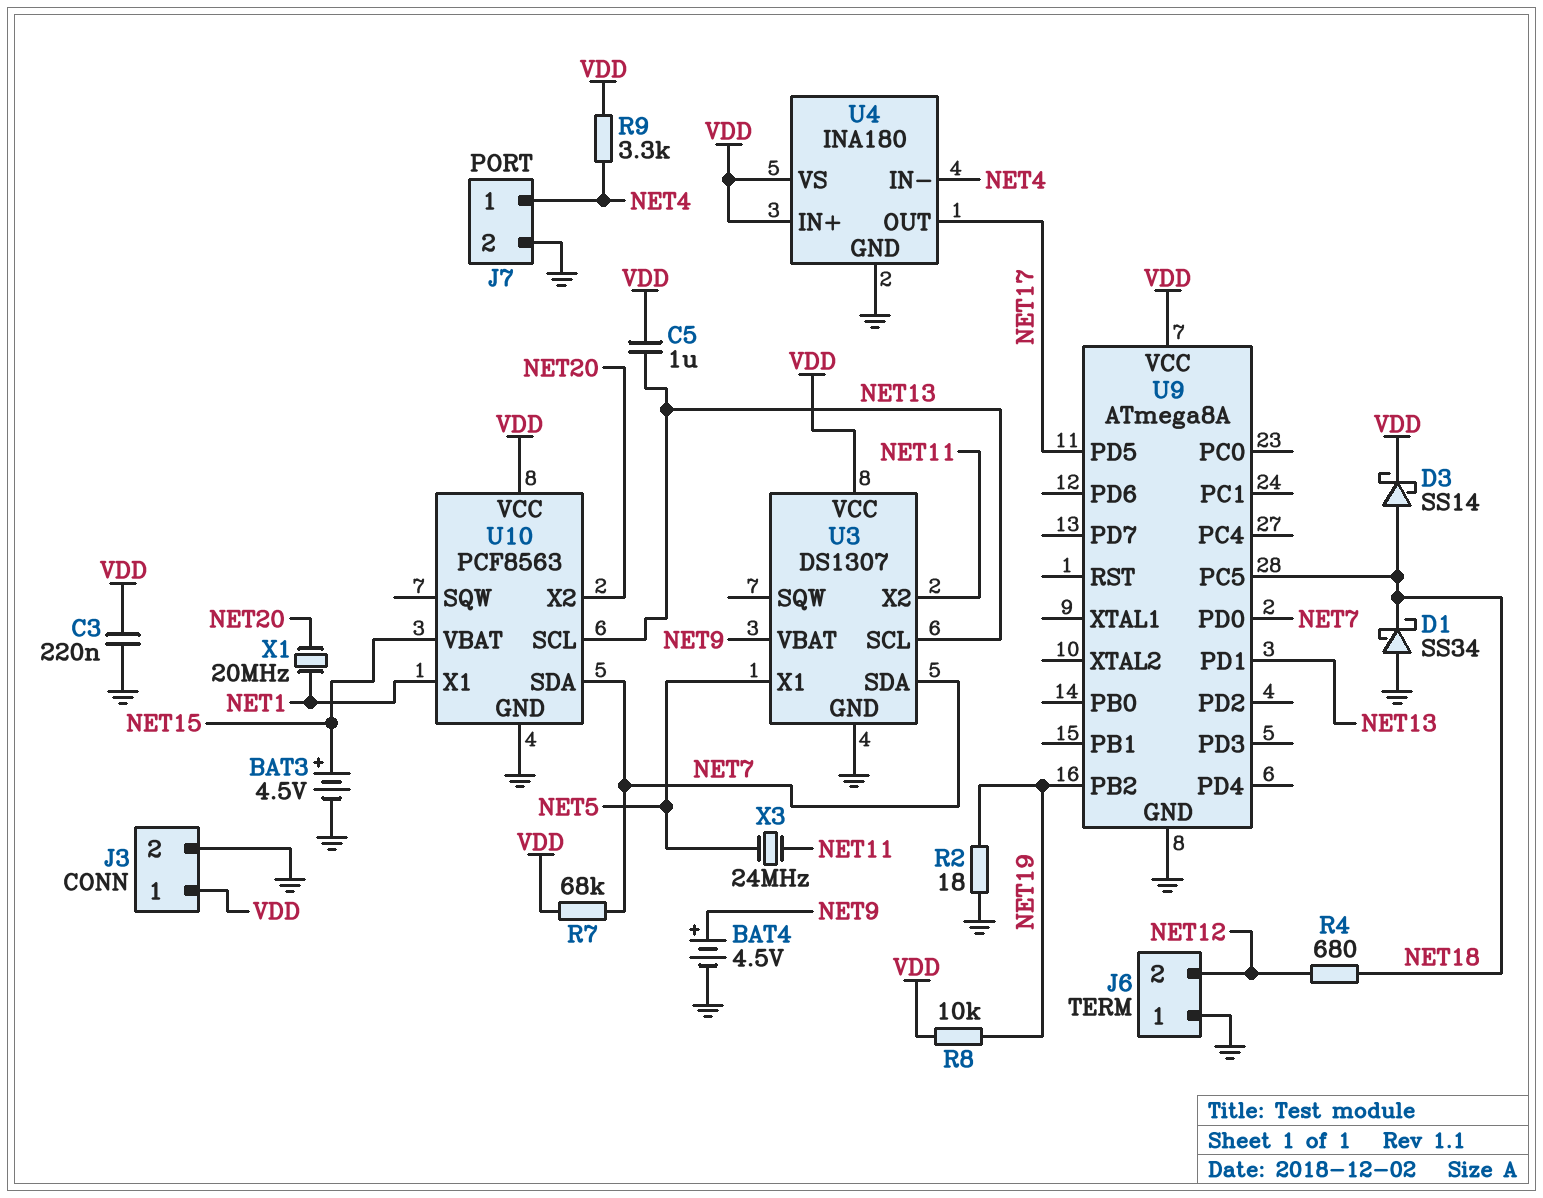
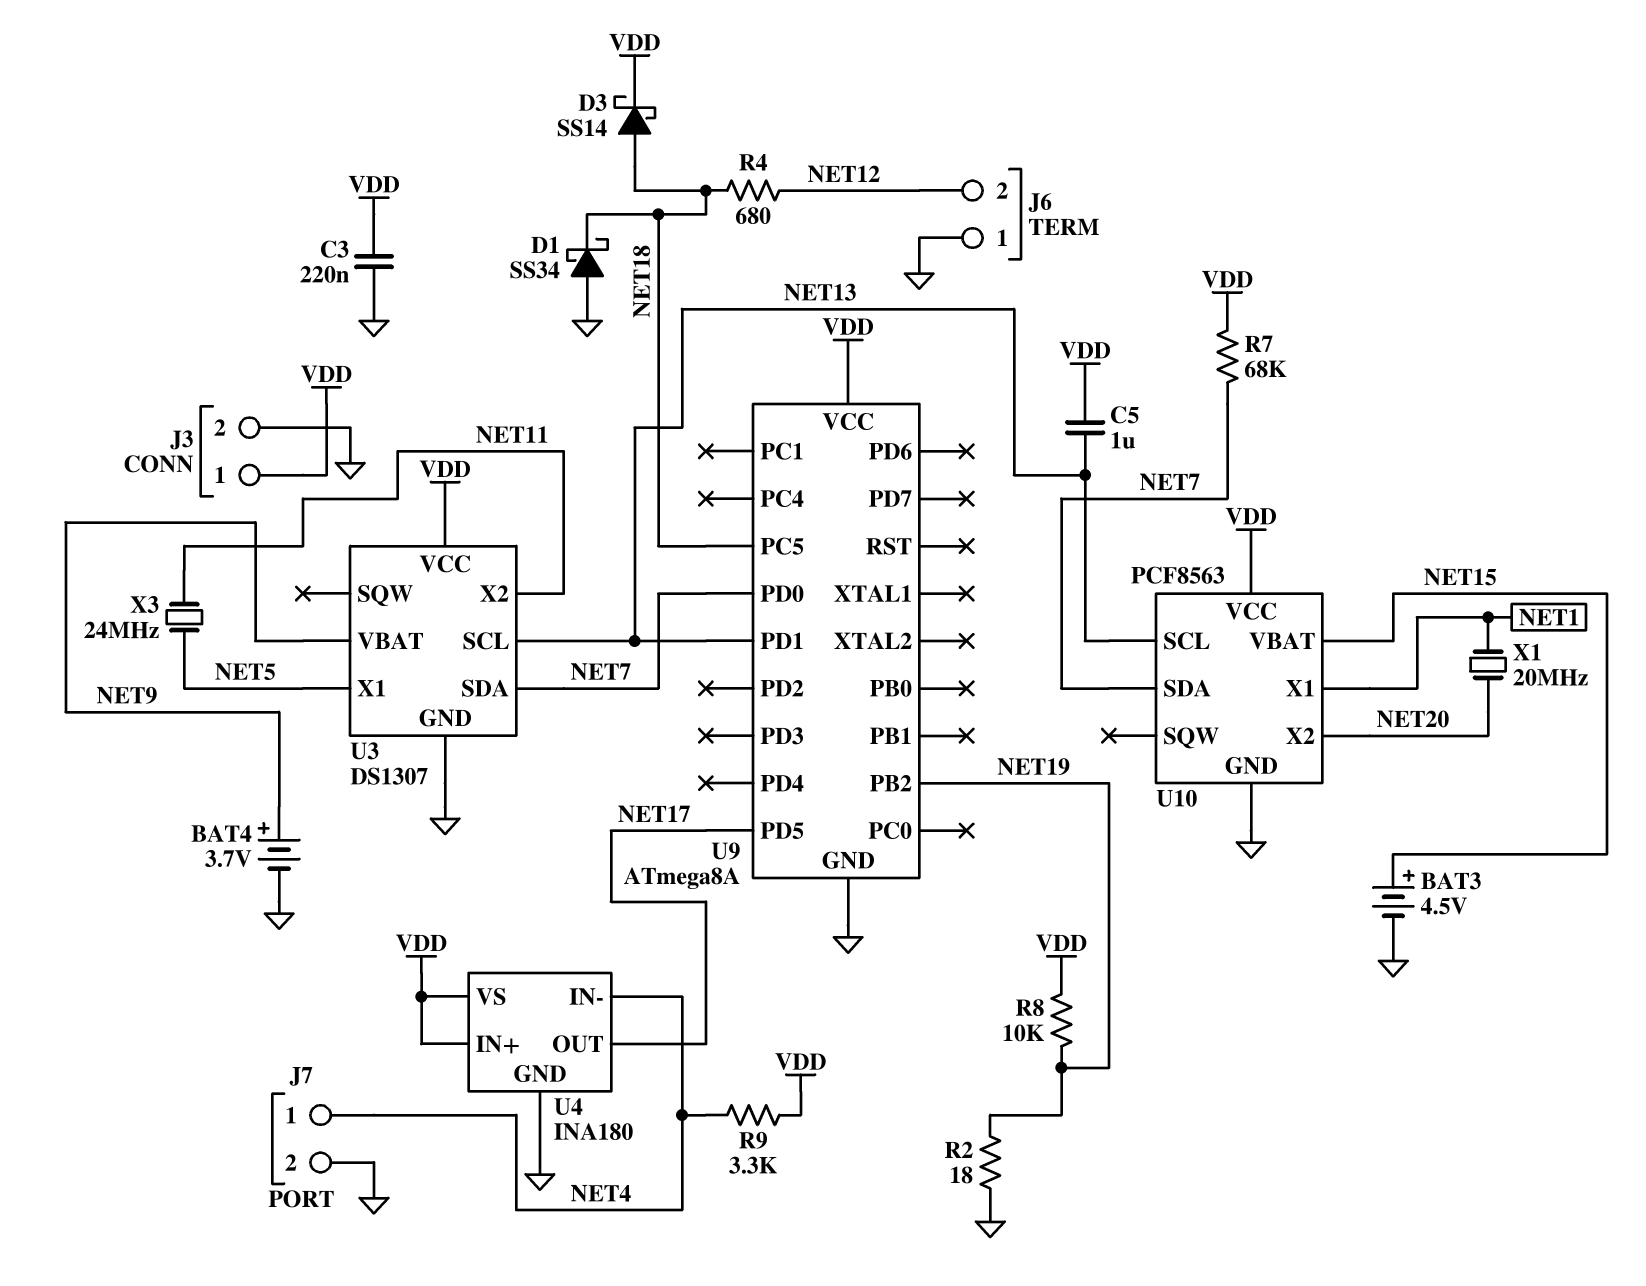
BAT4: 4.5V (plus NET9, minus GND) -> 3.7V (plus NET9, minus GND)

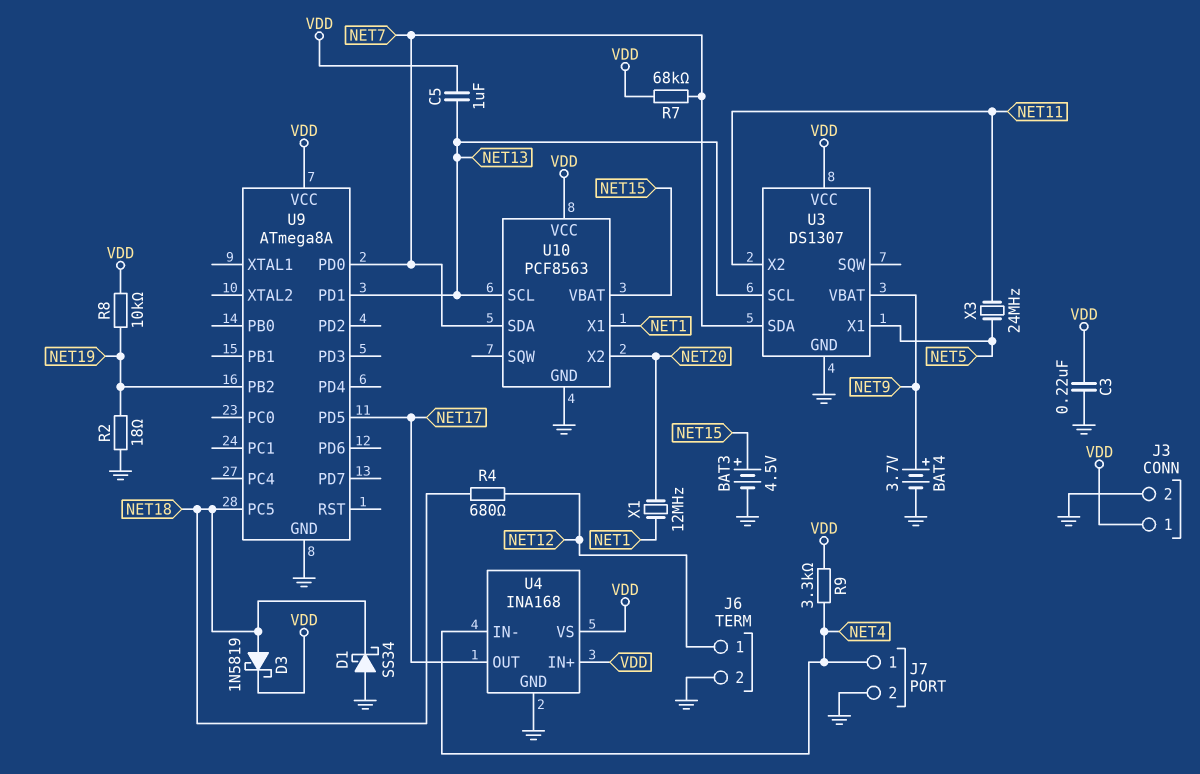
D3: schottky SS14 (A NET18, K VDD) -> schottky 1N5819 (A NET18, K VDD)
J6 pin 1: GND -> NET12
J6 pin 2: NET12 -> GND
U4: INA180 -> INA168
X1: 20MHz (NET1, NET20) -> 12MHz (NET1, NET20)

